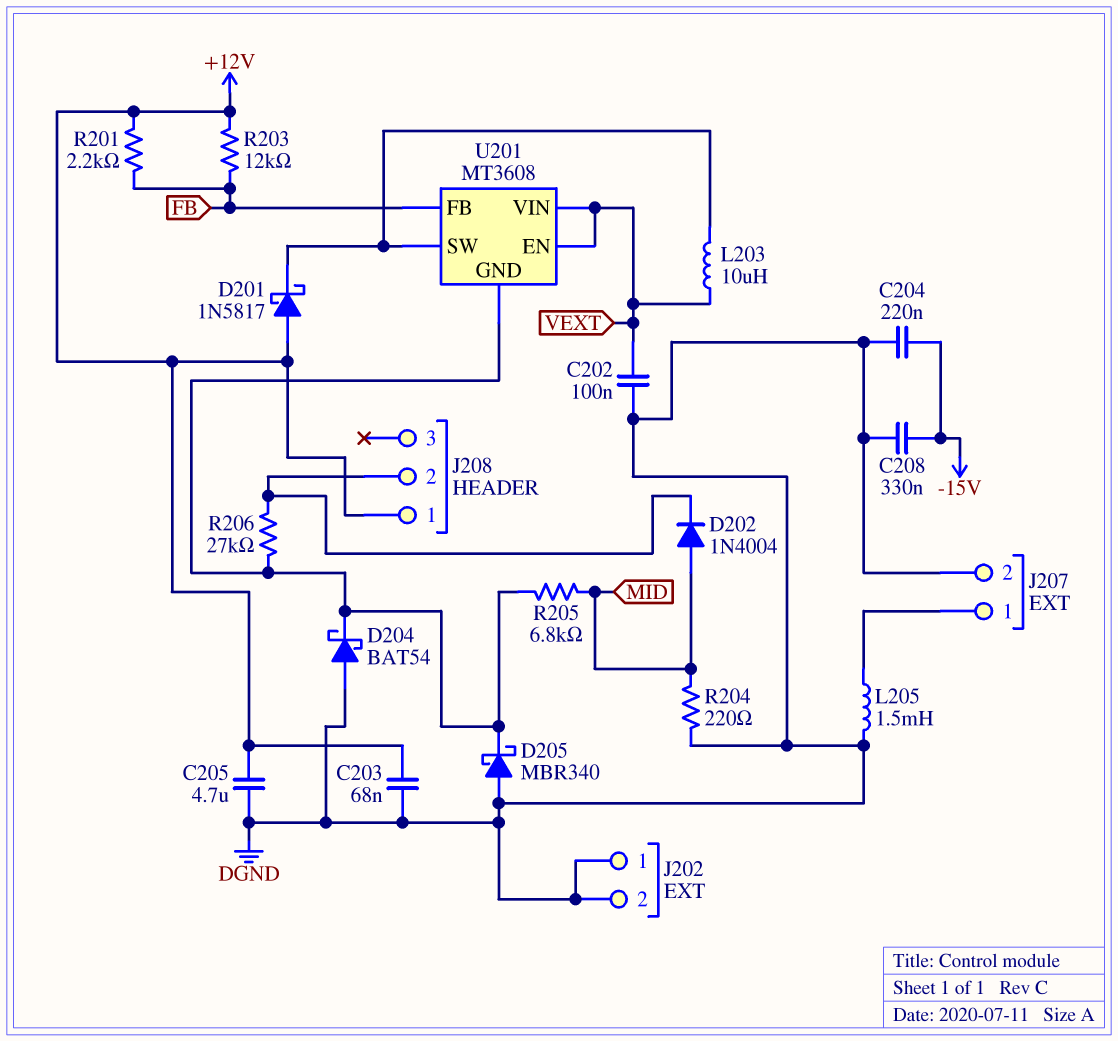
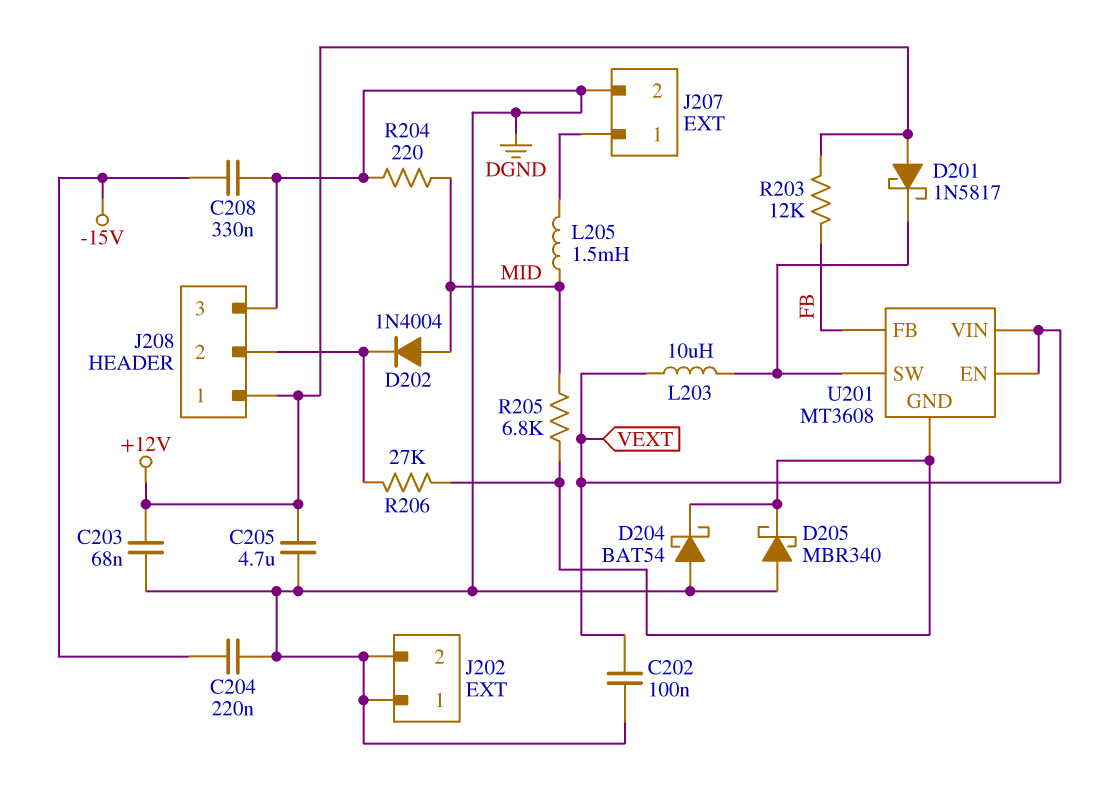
J208 pin 3: none -> DGND
L205: 1.5mH (DGND, J207/1) -> 1.5mH (J207/1, MID)
R201: 2.2k (+12V, FB) -> none

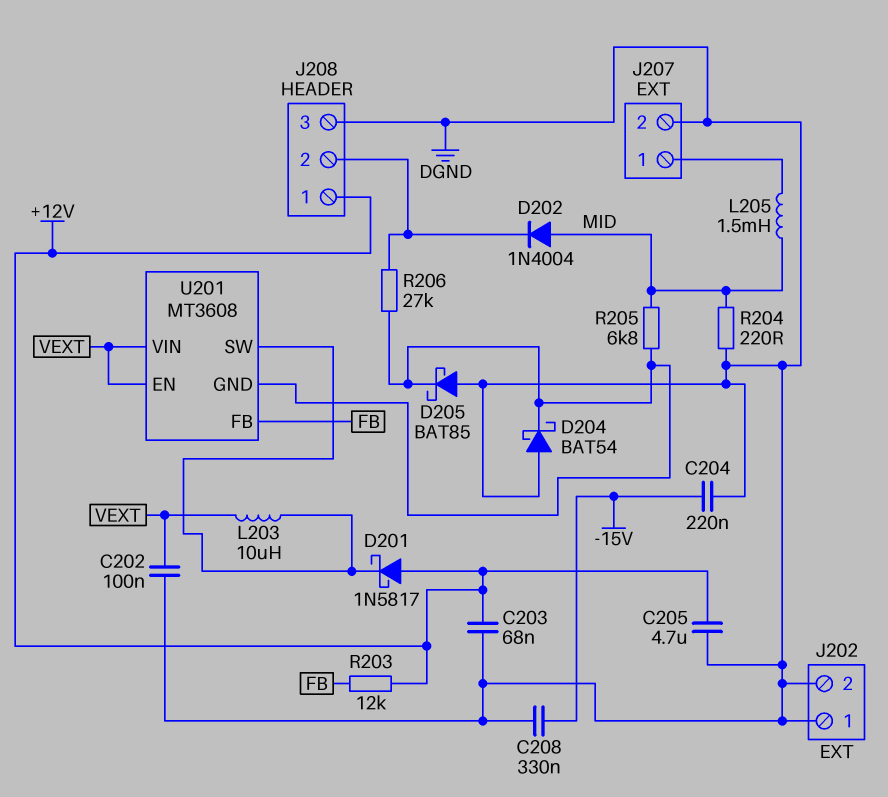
D205: schottky MBR340 (A DGND, K U201/GND) -> schottky BAT85 (A DGND, K U201/GND)

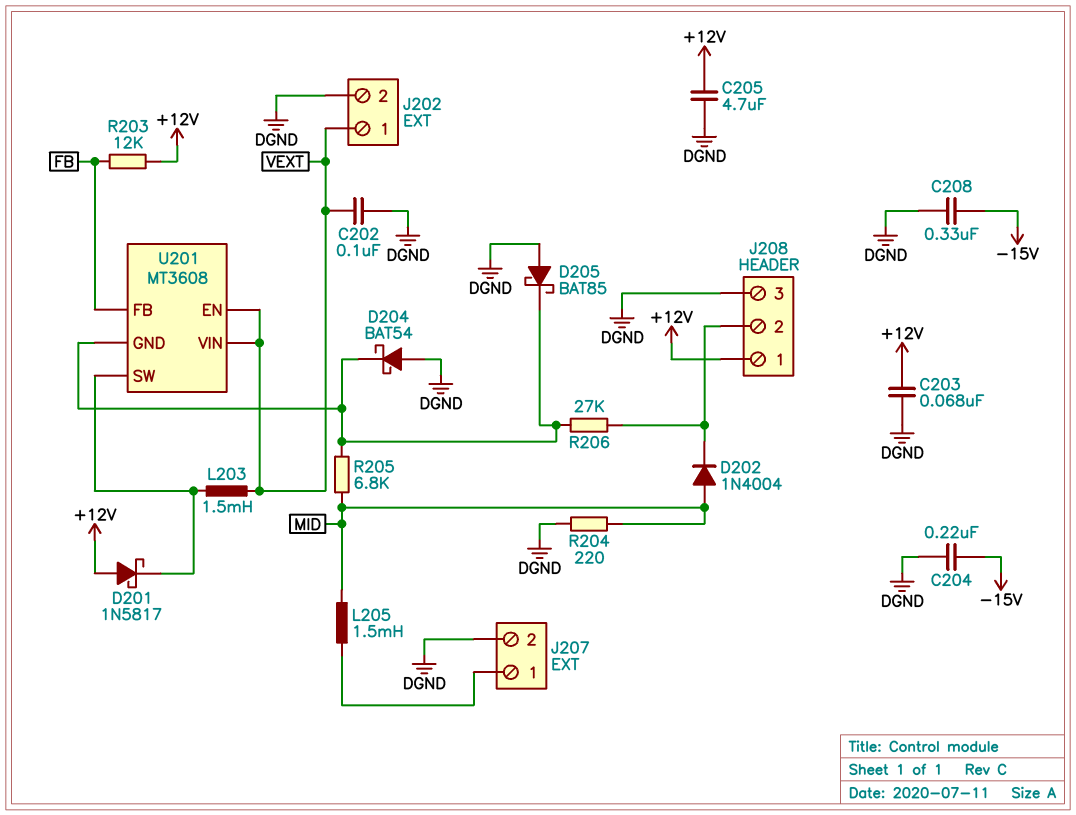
J202 pin 1: DGND -> VEXT
L203: 10uH (U201/SW, VEXT) -> 1.5mH (U201/SW, VEXT)

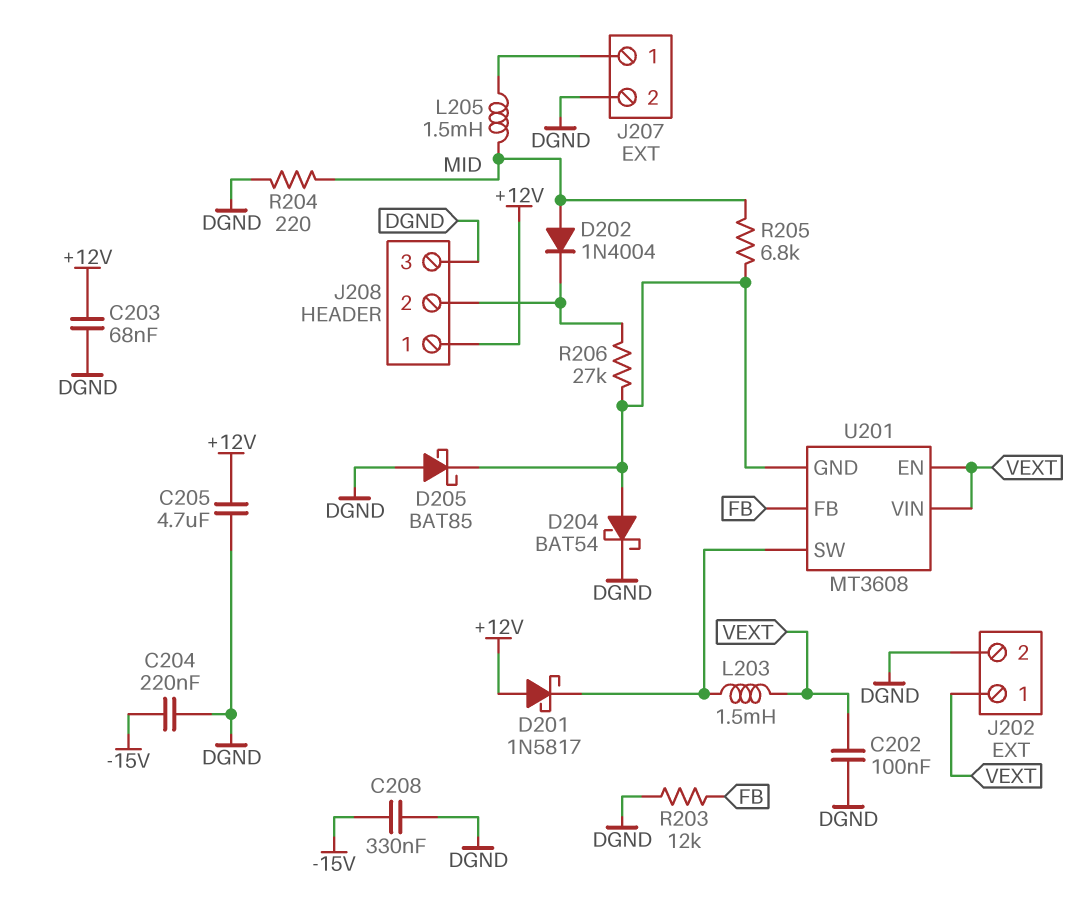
D204: schottky BAT54 (A DGND, K U201/GND) -> schottky BAT54 (A U201/GND, K DGND)
R203: 12k (+12V, FB) -> 12k (DGND, FB)

